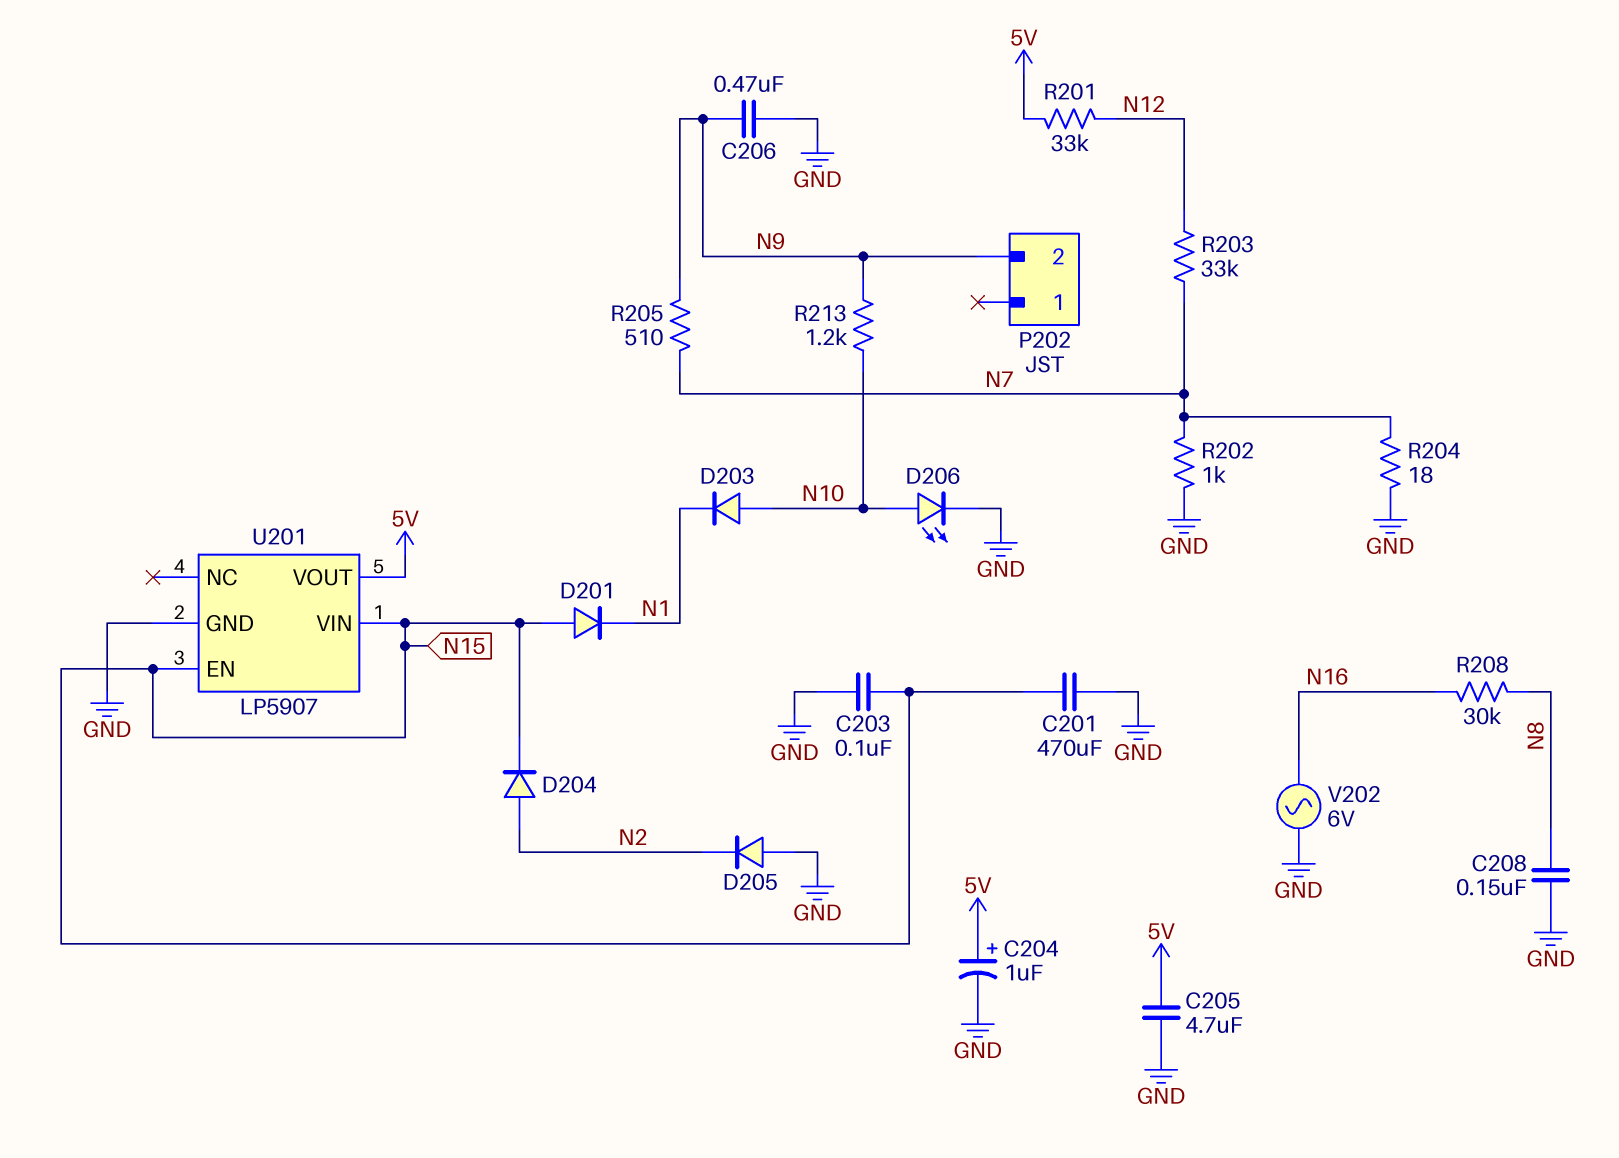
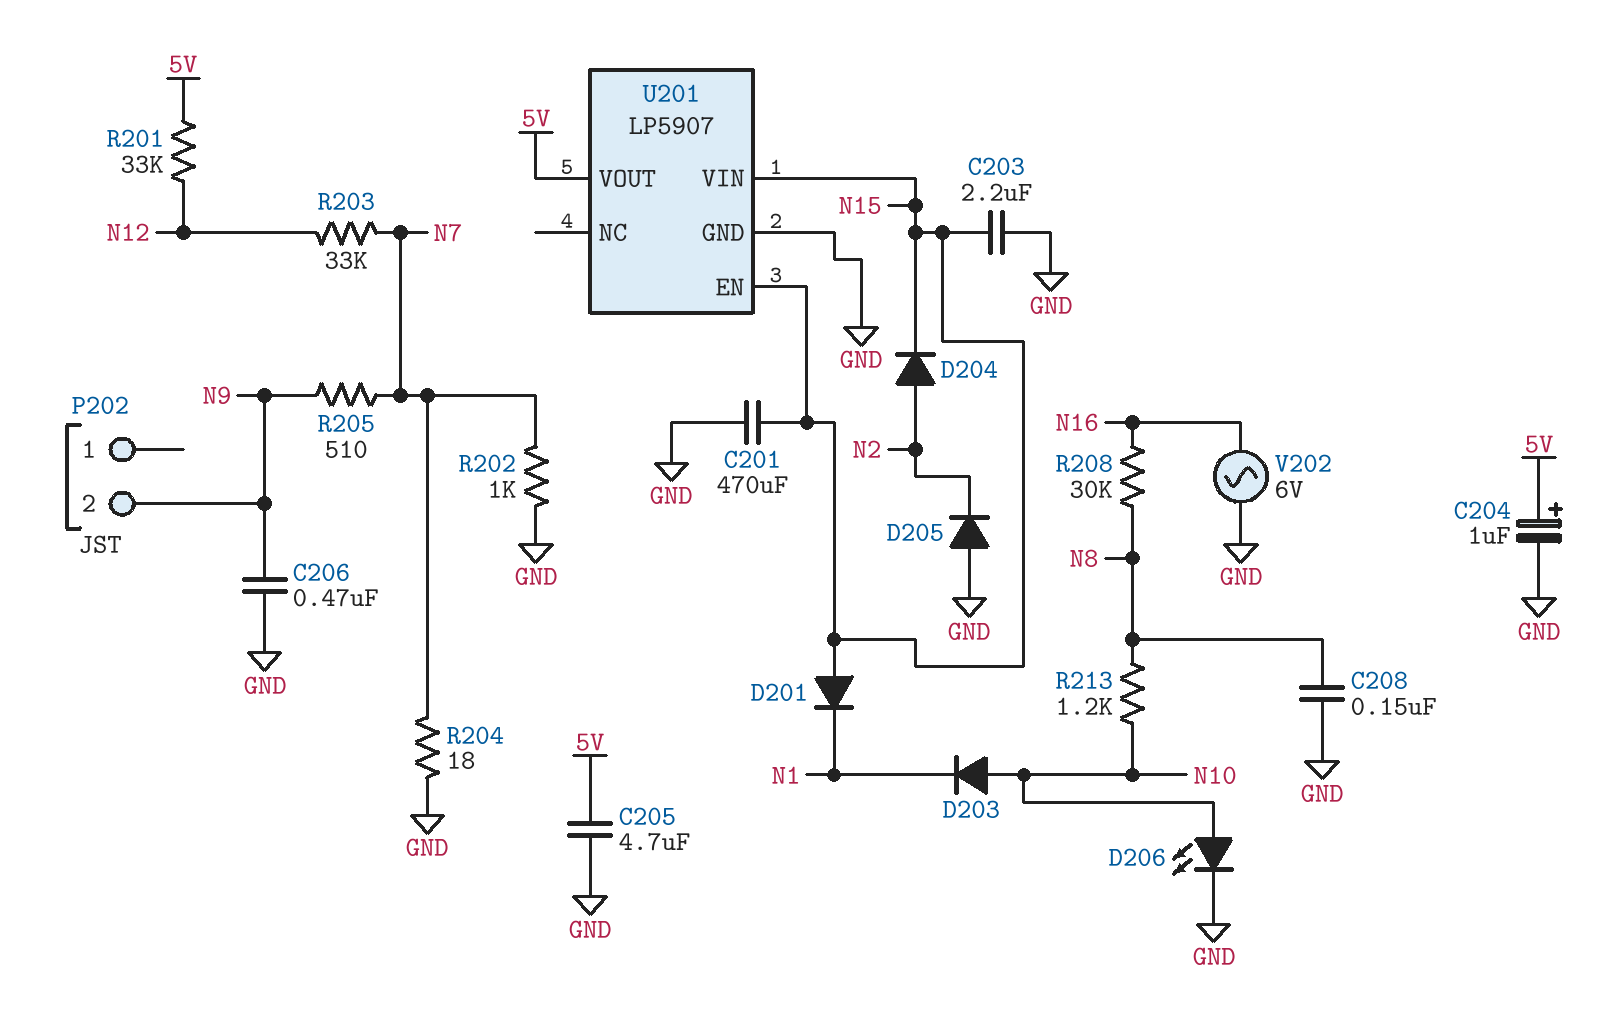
C203: 100nF (GND, N15) -> 2.2uF (GND, N15)
R213: 1.2k (N9, N10) -> 1.2k (N8, N10)

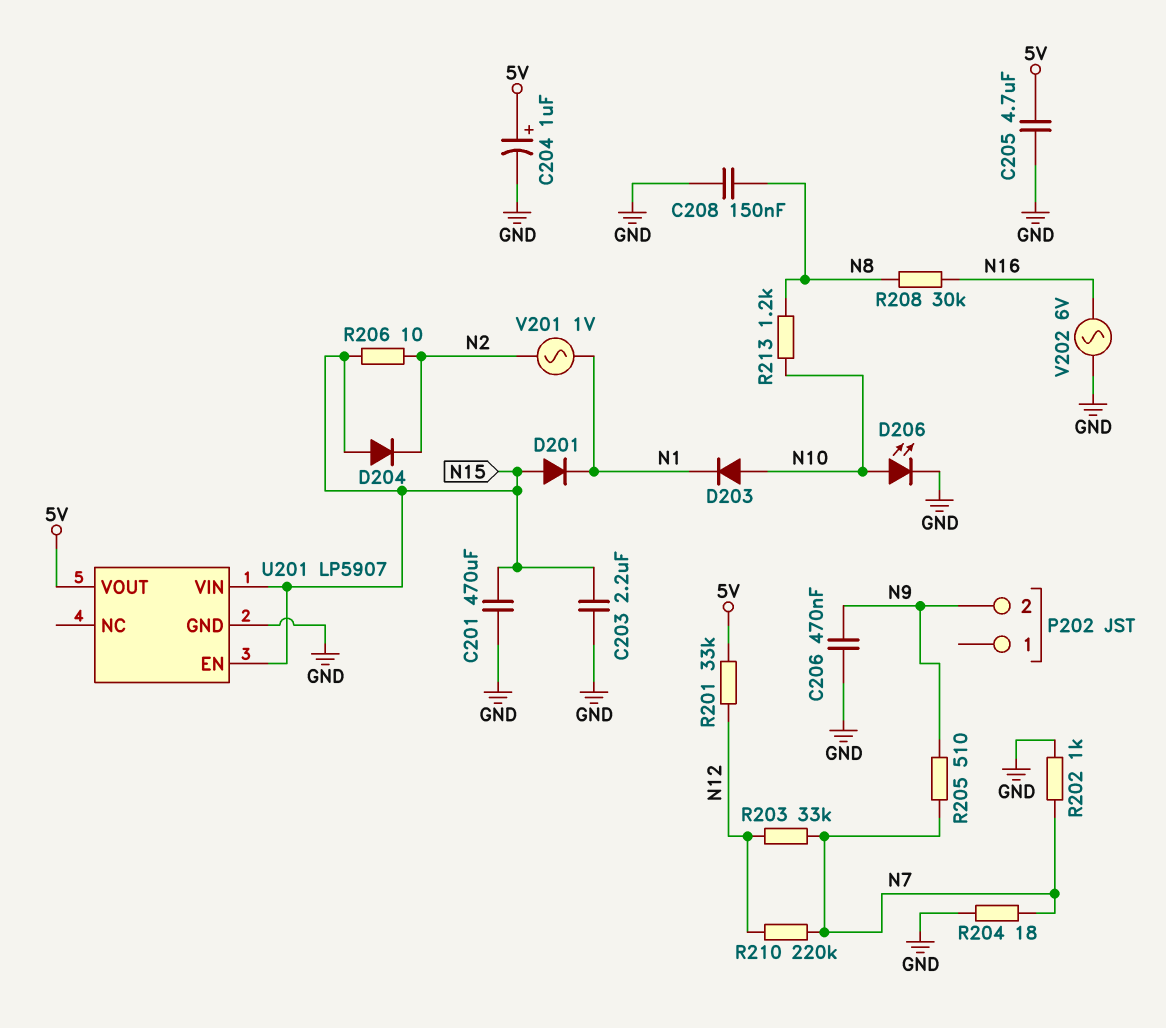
D204: diode (A N2, K N15) -> diode (A N15, K N2)
D205: diode (A GND, K N2) -> none
R206: none -> 10 (N2, N15)
R210: none -> 220k (N7, N12)
V201: none -> AC 1V (N1, N2)

